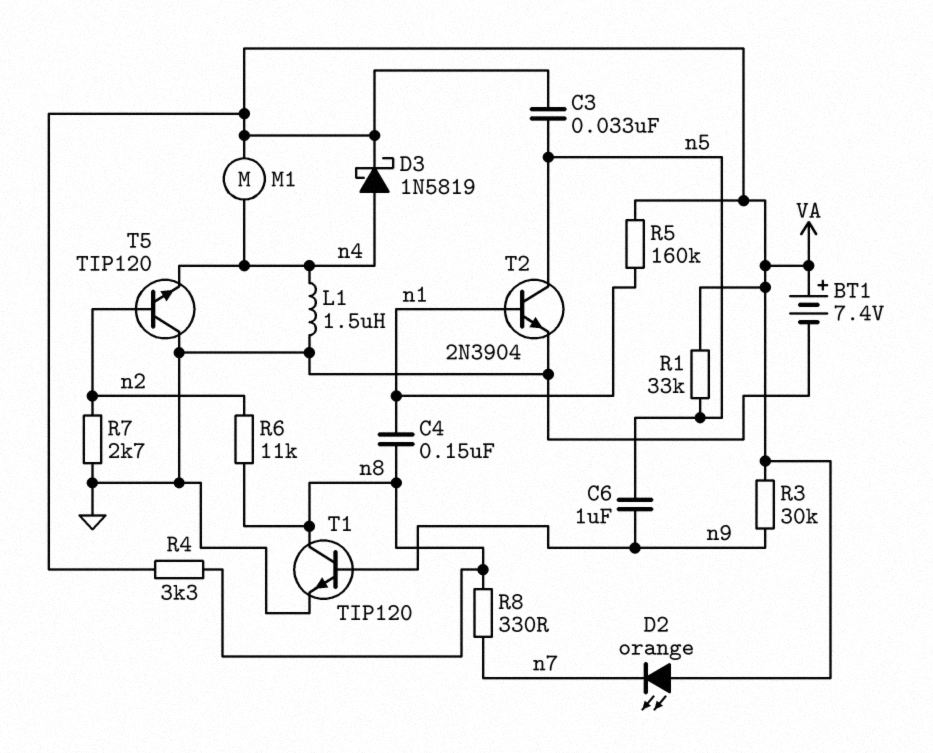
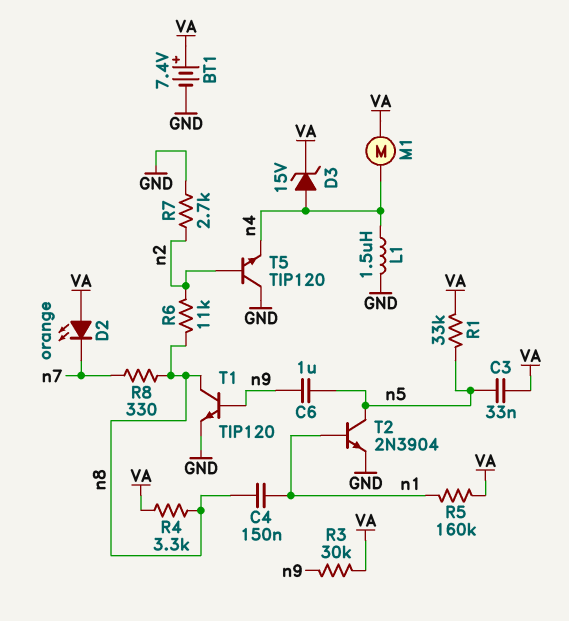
D3: schottky 1N5819 (A n4, K VA) -> zener 15V (A n4, K VA)

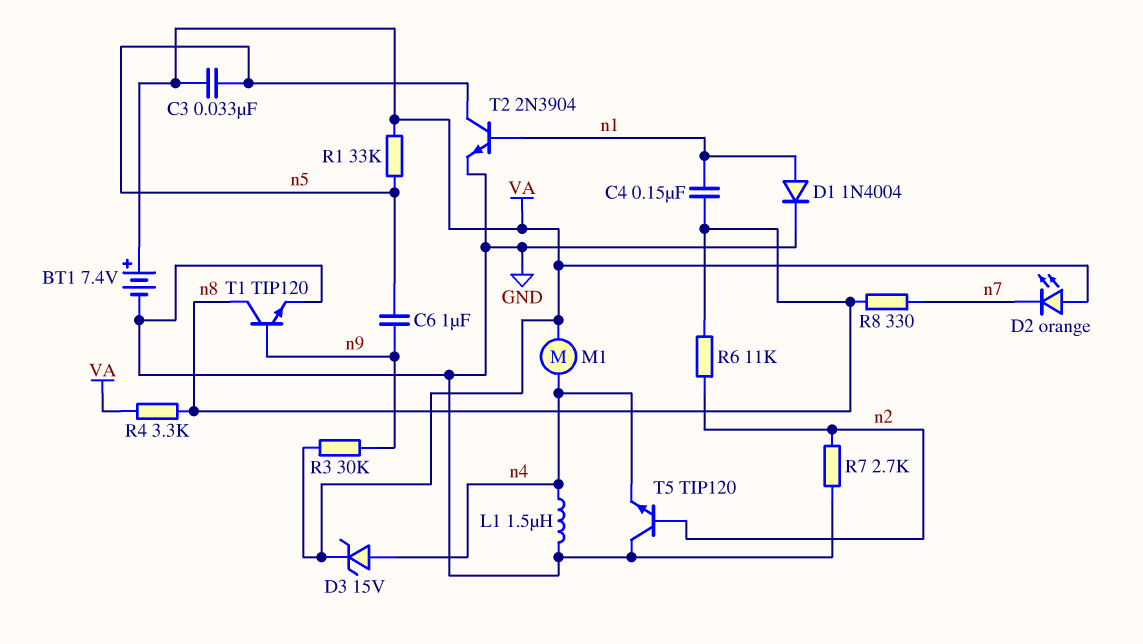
D1: none -> diode 1N4004 (A n1, K GND)
R5: 160k (VA, n1) -> none

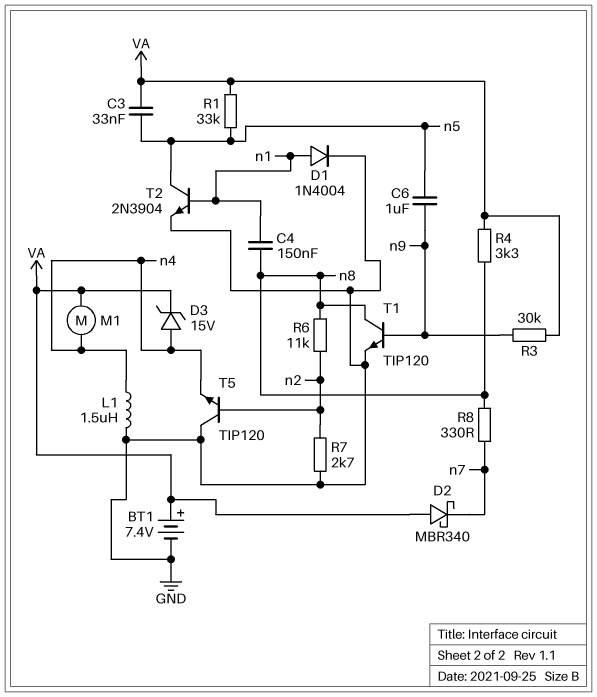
D2: LED orange (A VA, K n7) -> schottky MBR340 (A VA, K n7)

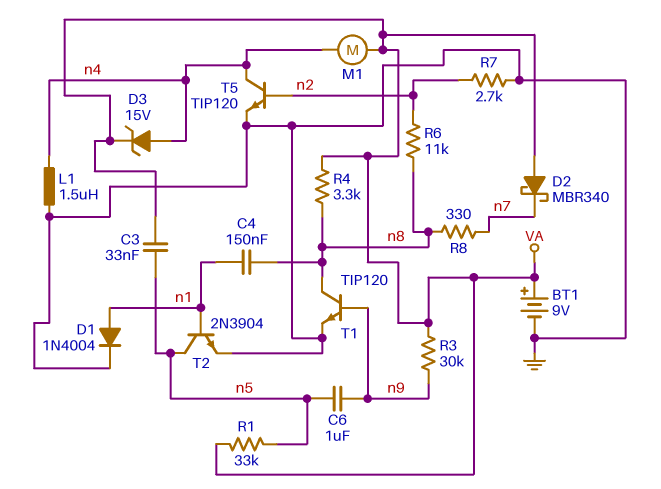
BT1: 7.4V (plus VA, minus GND) -> 9V (plus VA, minus GND)
T5: NPN TIP120 (B n2, C GND, E n4) -> NPN TIP120 (B n2, C n4, E GND)

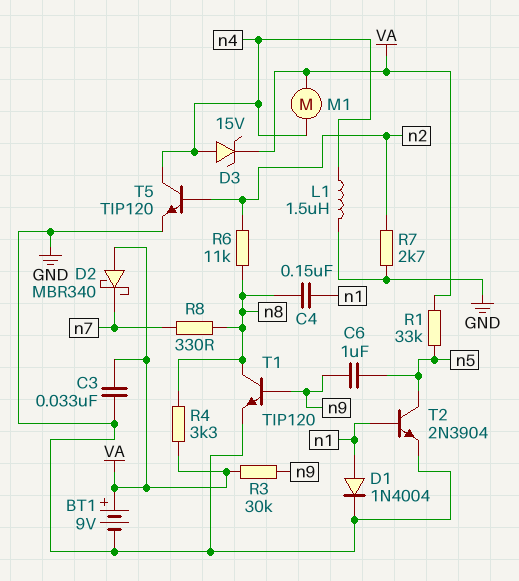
C3: 33nF (VA, n5) -> 33nF (GND, VA)

